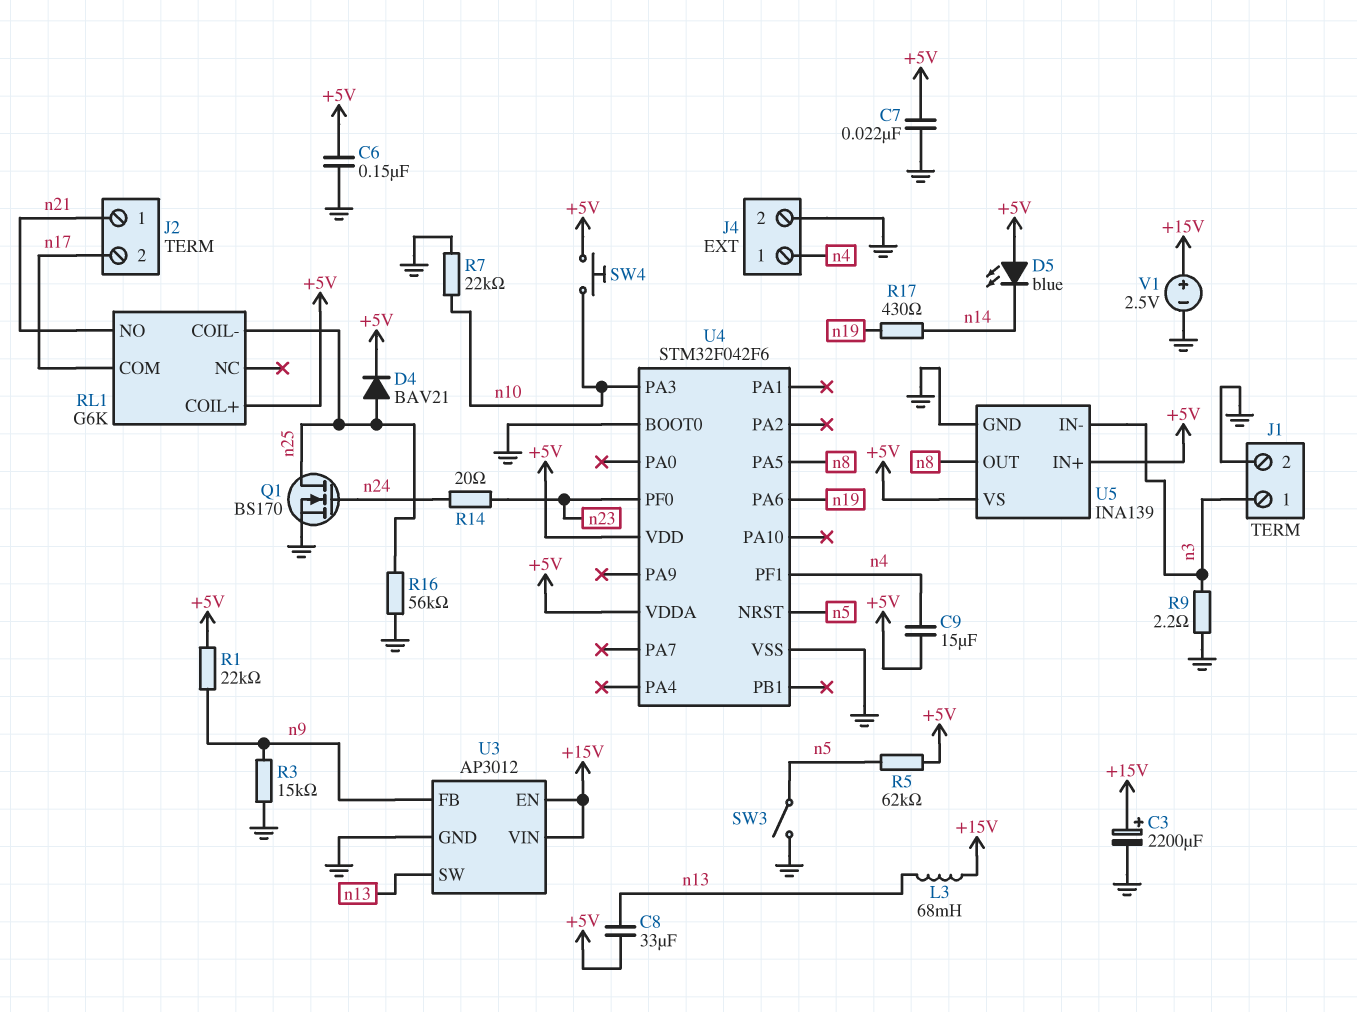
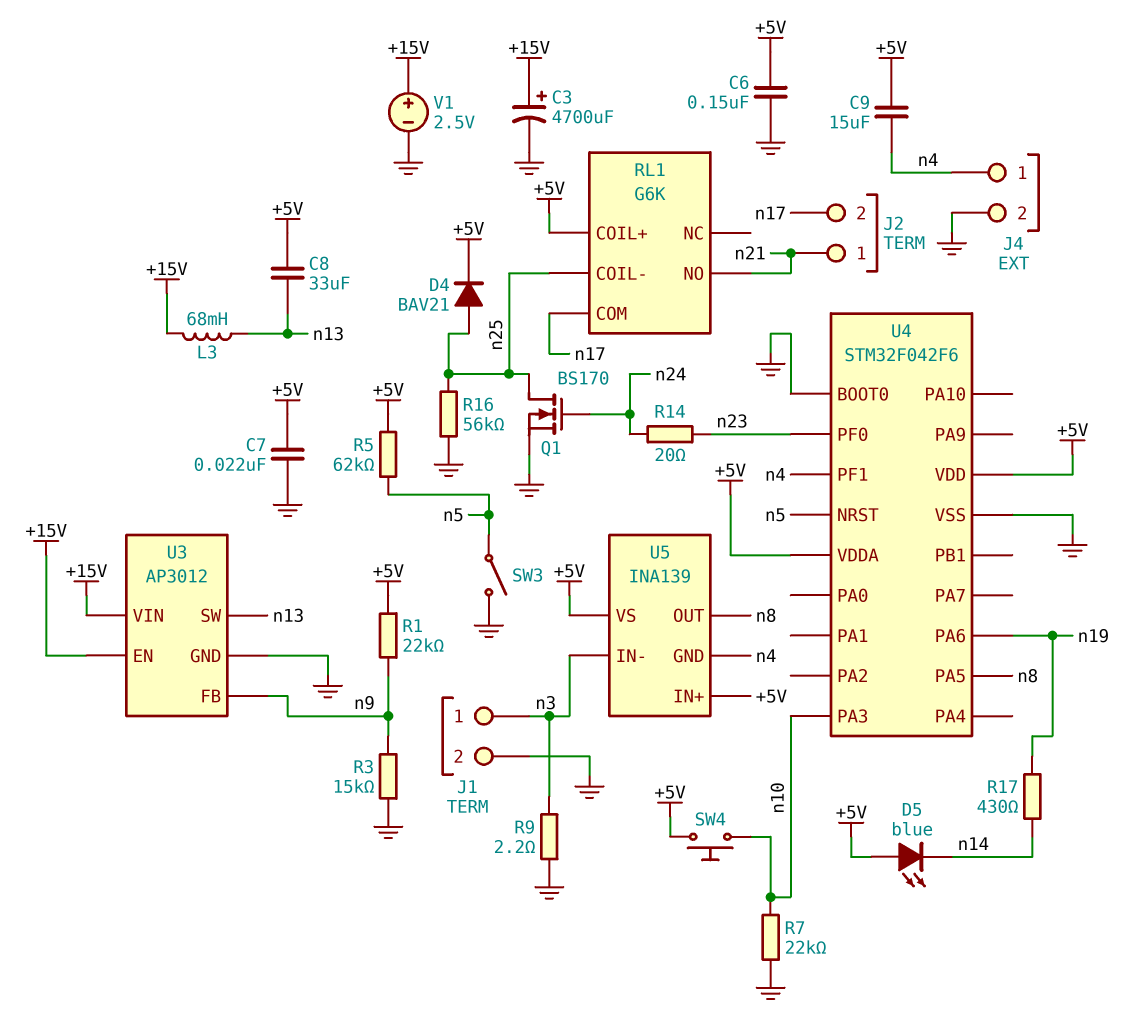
C3: 2200uF (plus +15V, minus GND) -> 4700uF (plus +15V, minus GND)
U5 pin GND: GND -> n4

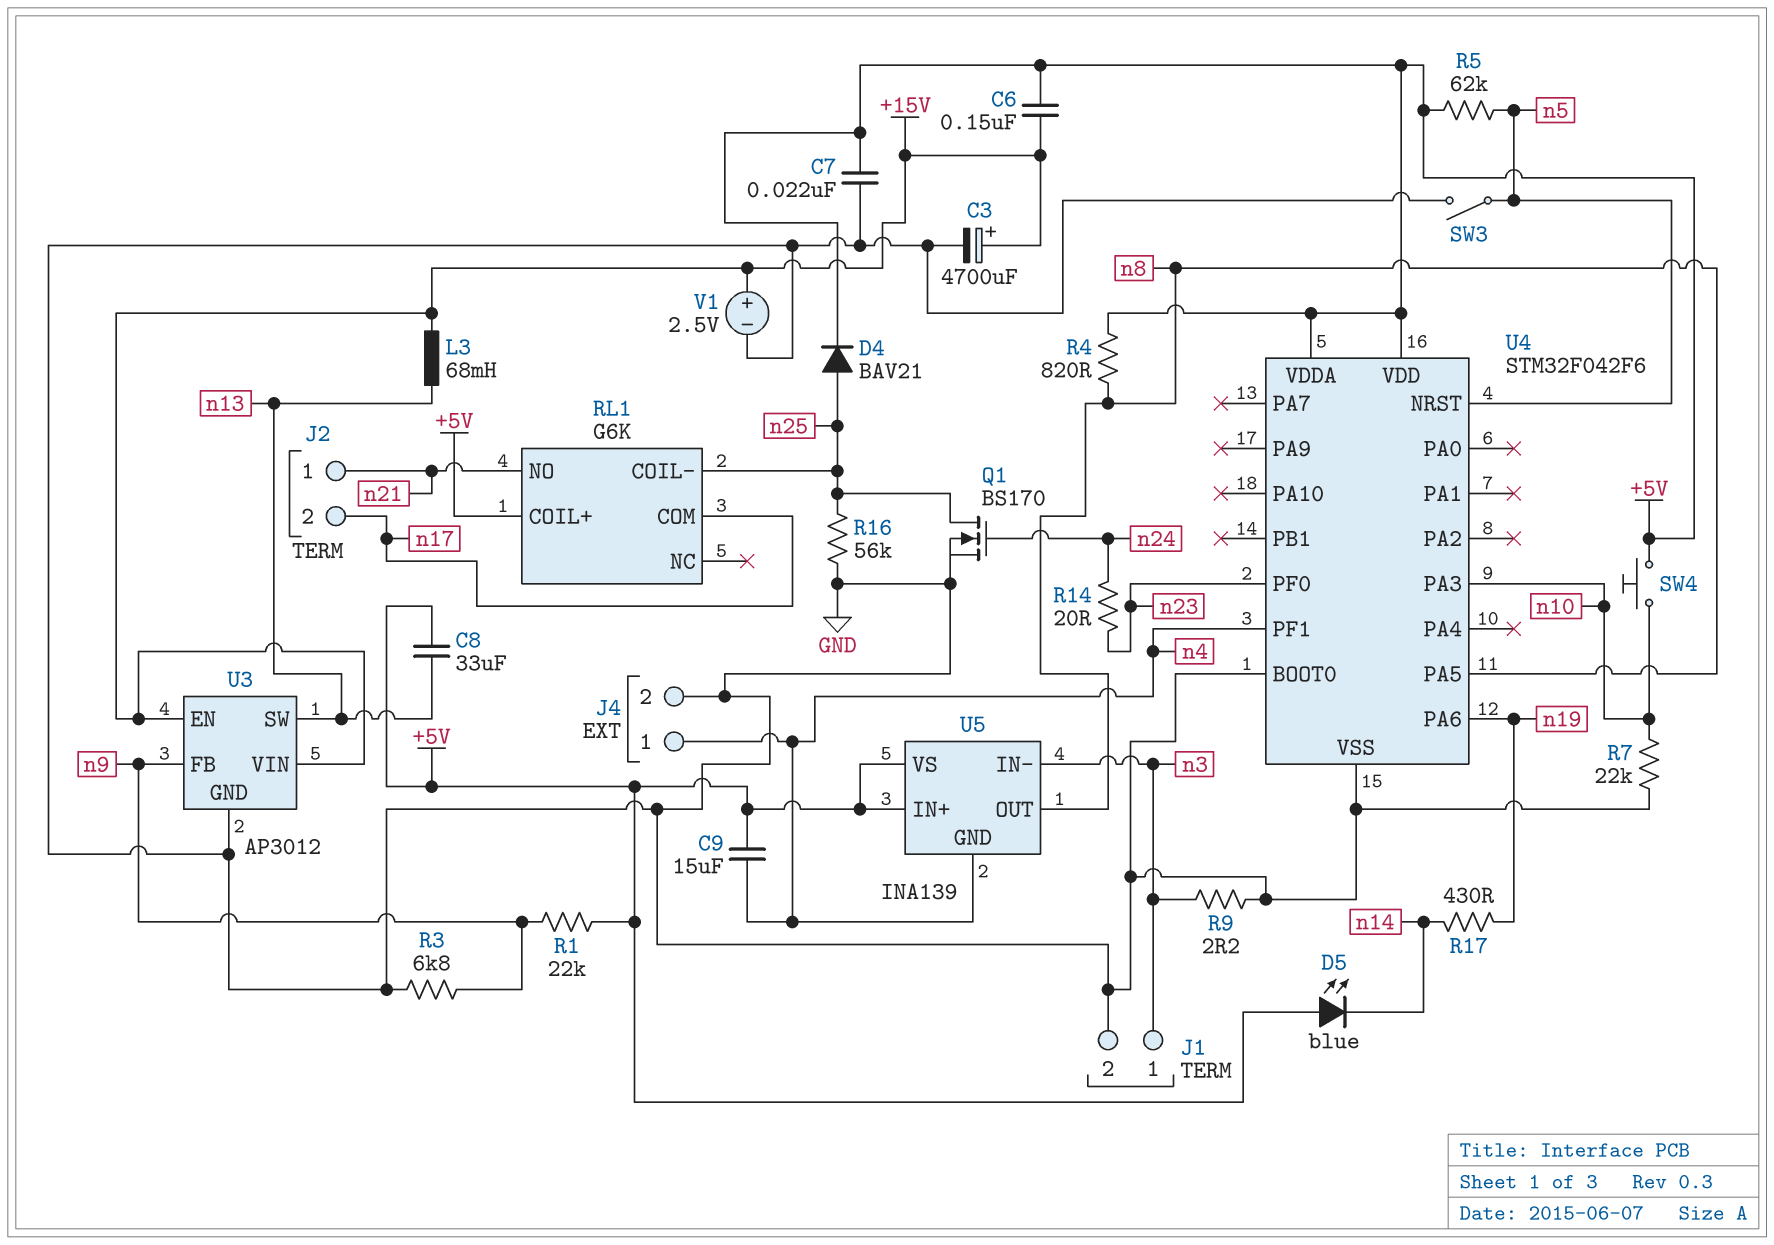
C6: 150nF (+5V, GND) -> 150nF (+5V, +15V)
R3: 15k (GND, n9) -> 6.8k (GND, n9)
R4: none -> 820 (+5V, n8)

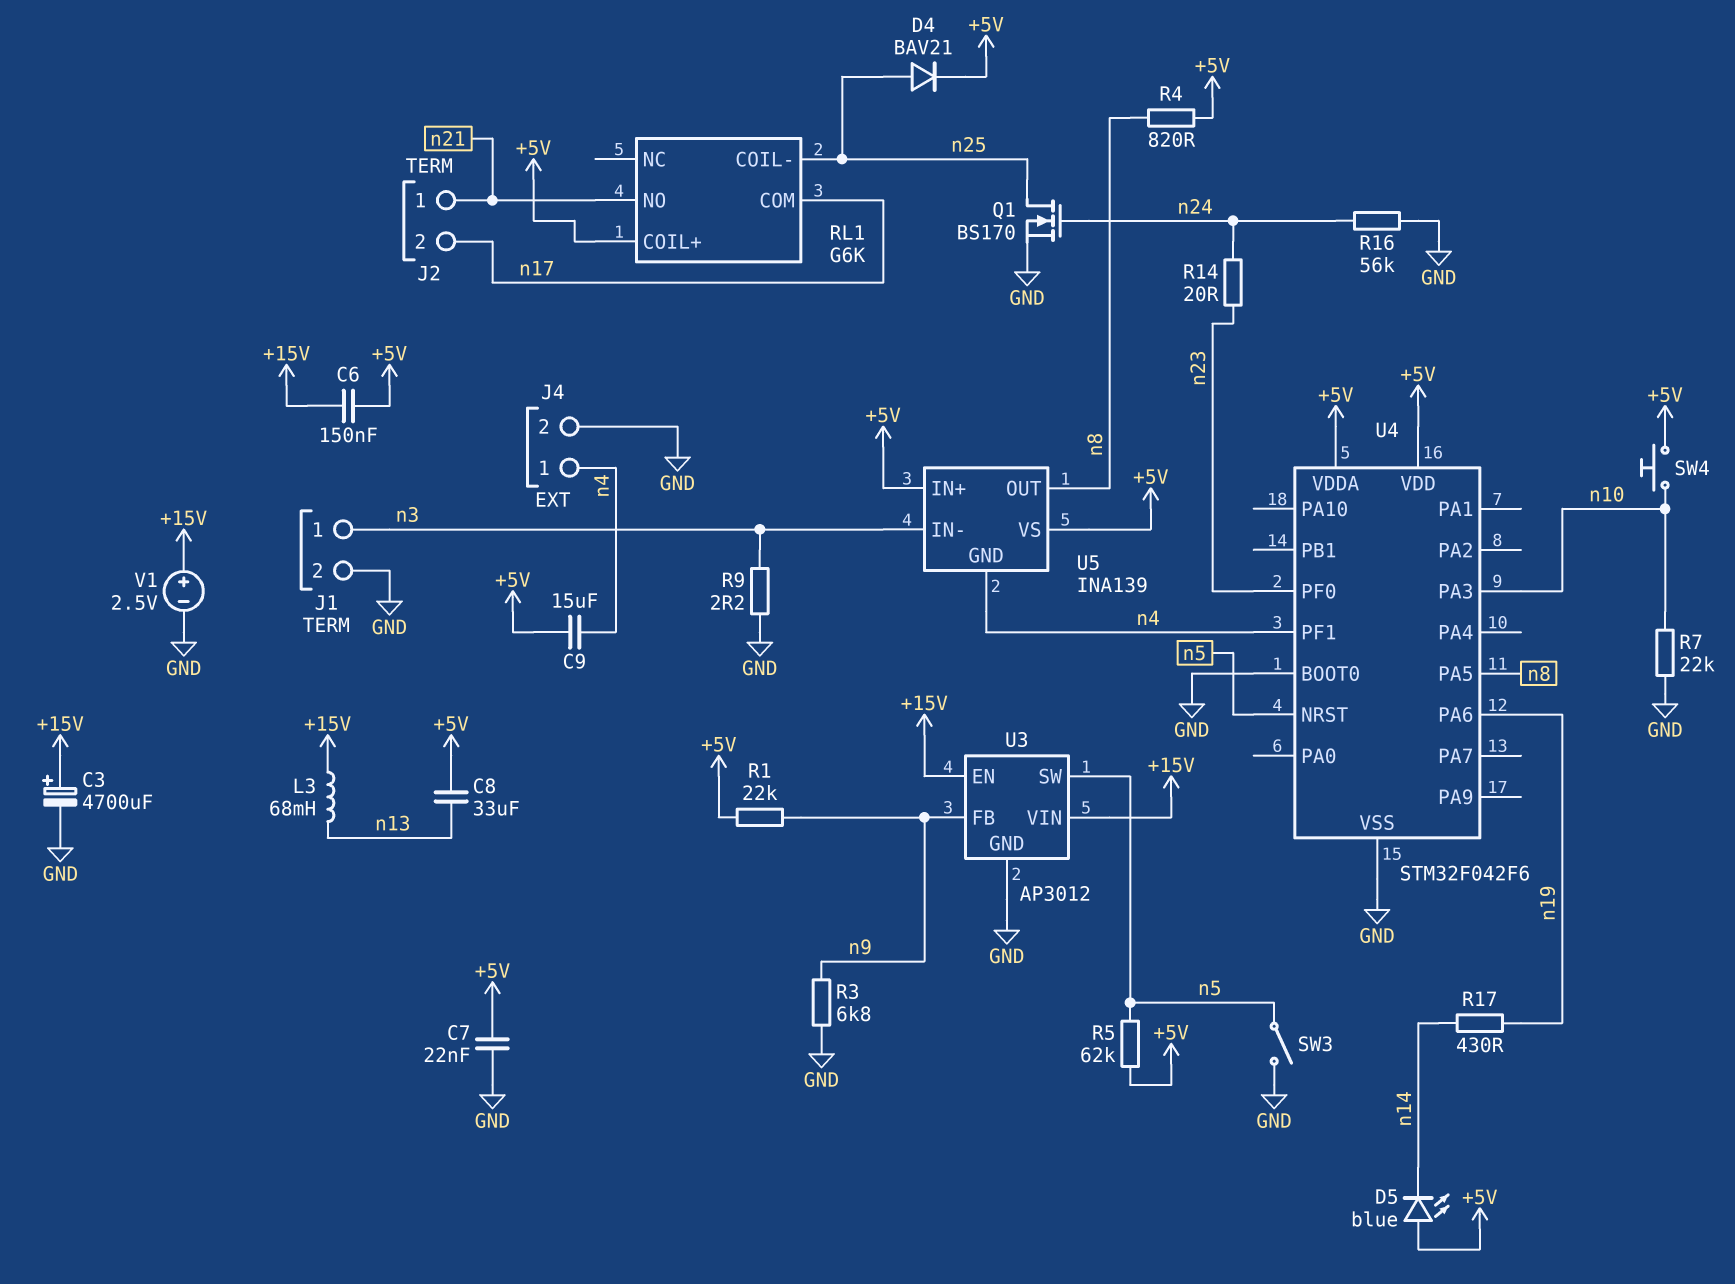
R16: 56k (GND, n25) -> 56k (GND, n24)
U3 pin SW: n13 -> n5

